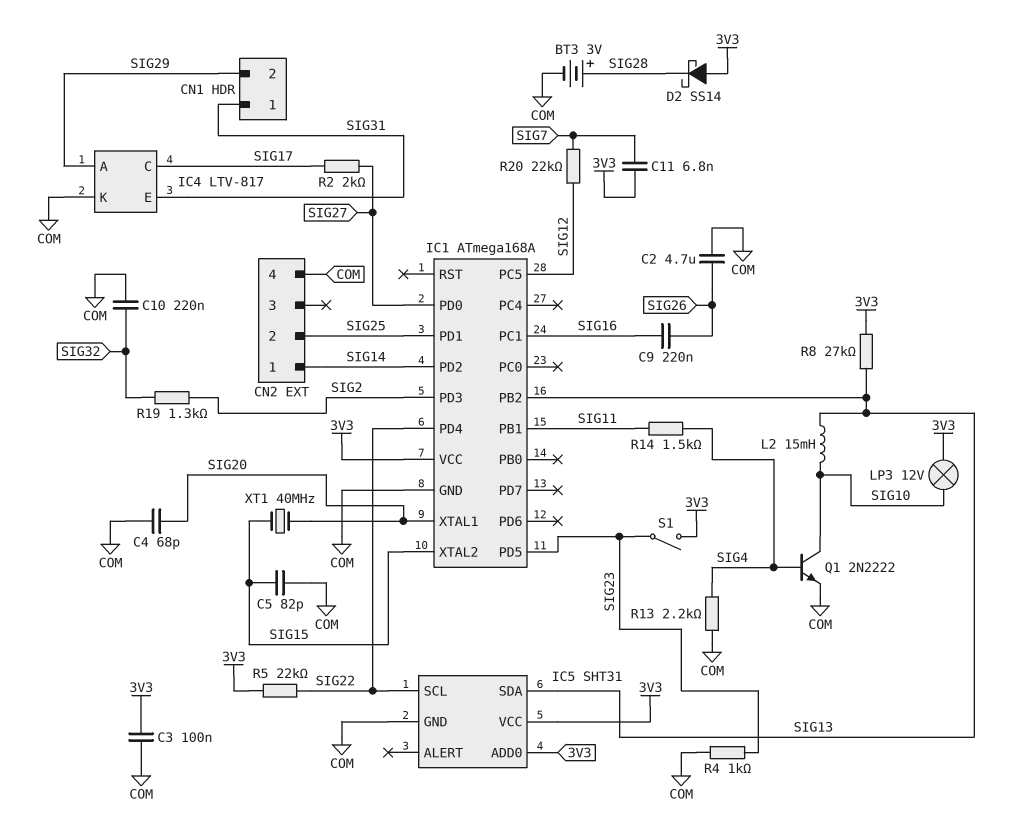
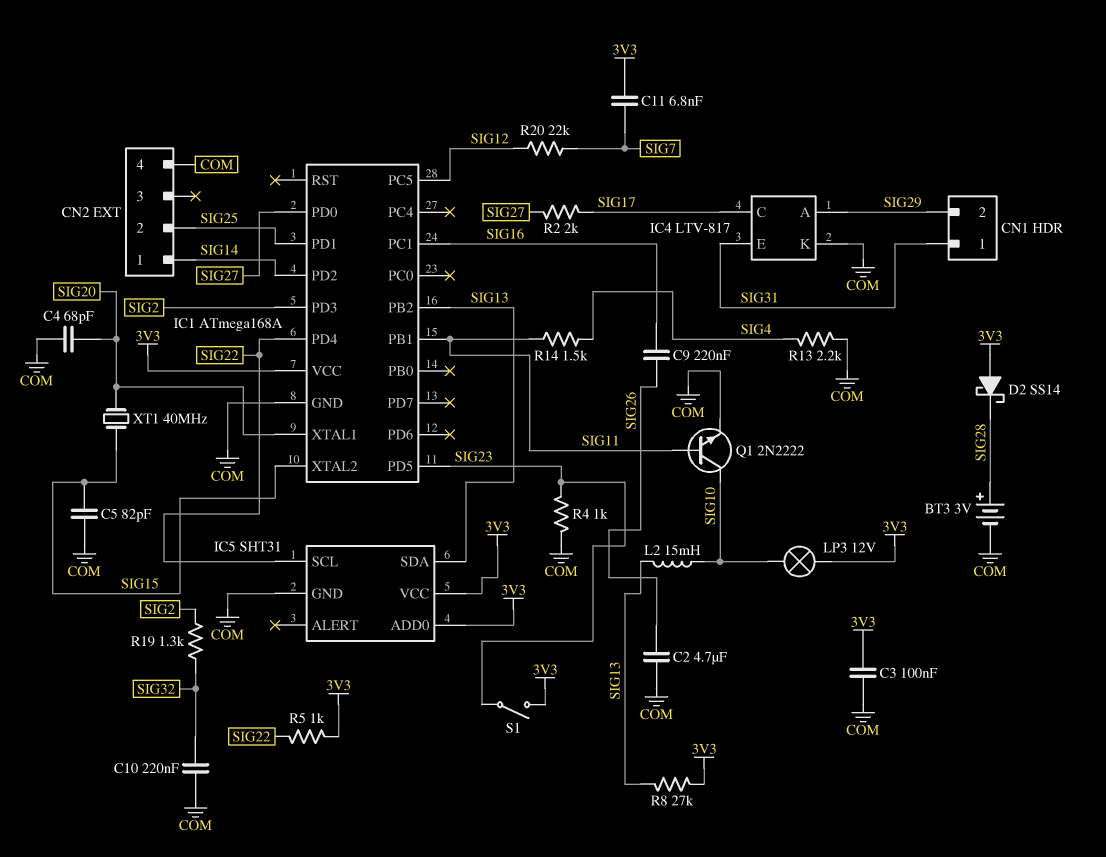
Q1: NPN 2N2222 (B SIG4, C SIG10, E COM) -> NPN 2N2222 (B SIG11, C SIG10, E COM)
R5: 22k (3V3, SIG22) -> 1k (3V3, SIG22)

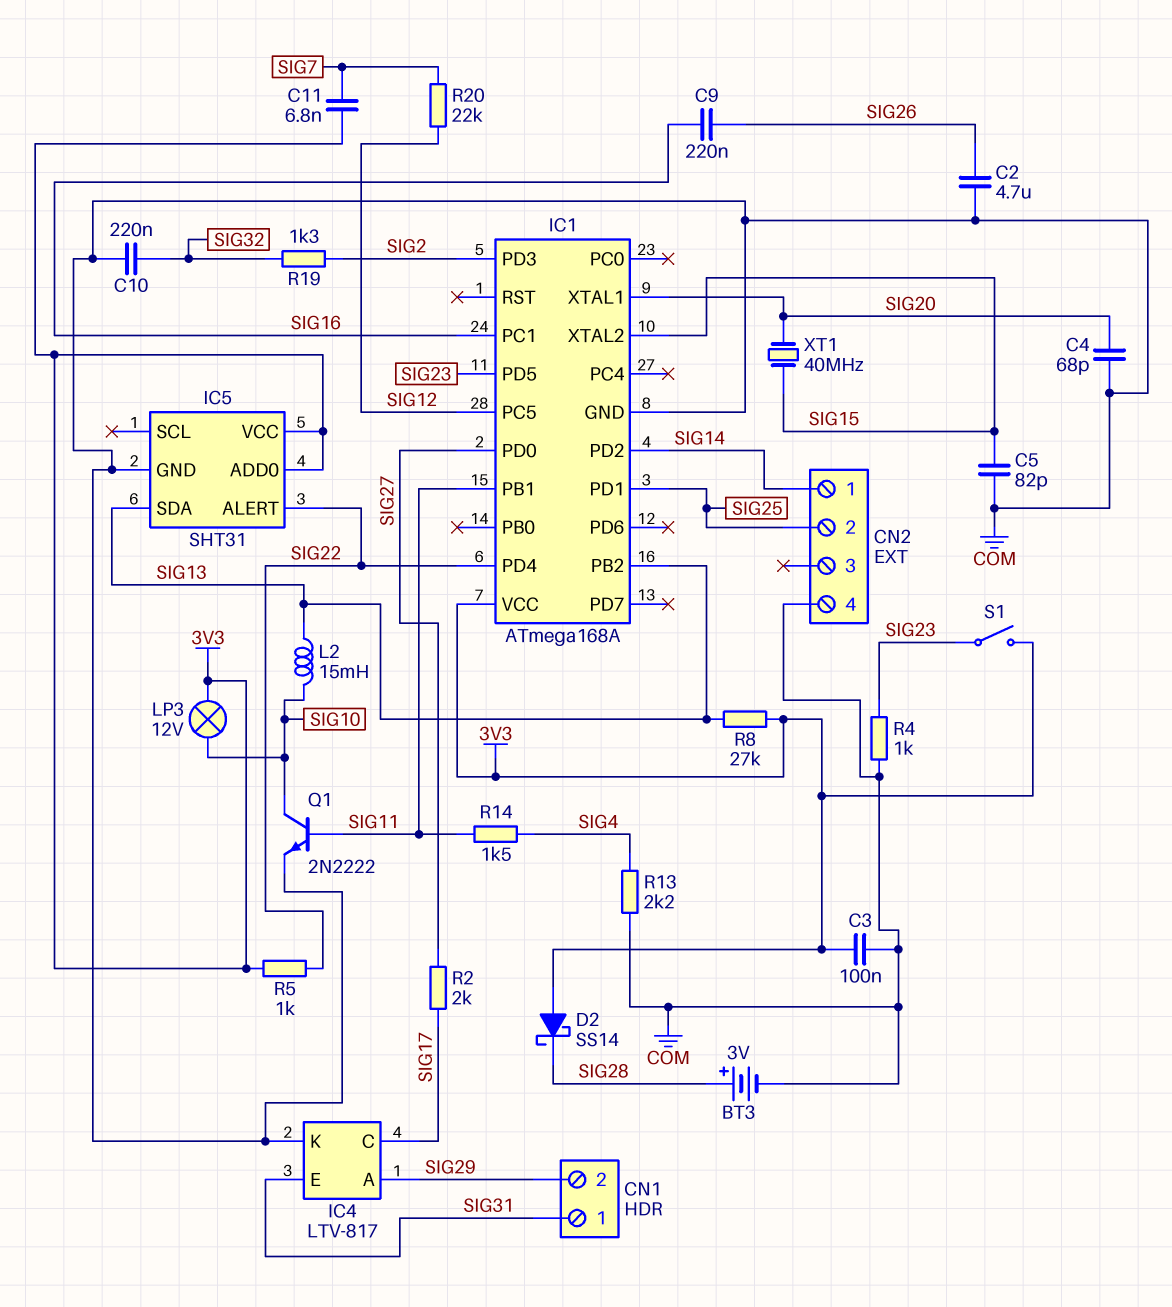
IC5 pin ALERT: none -> SIG22
IC5 pin SCL: SIG22 -> none

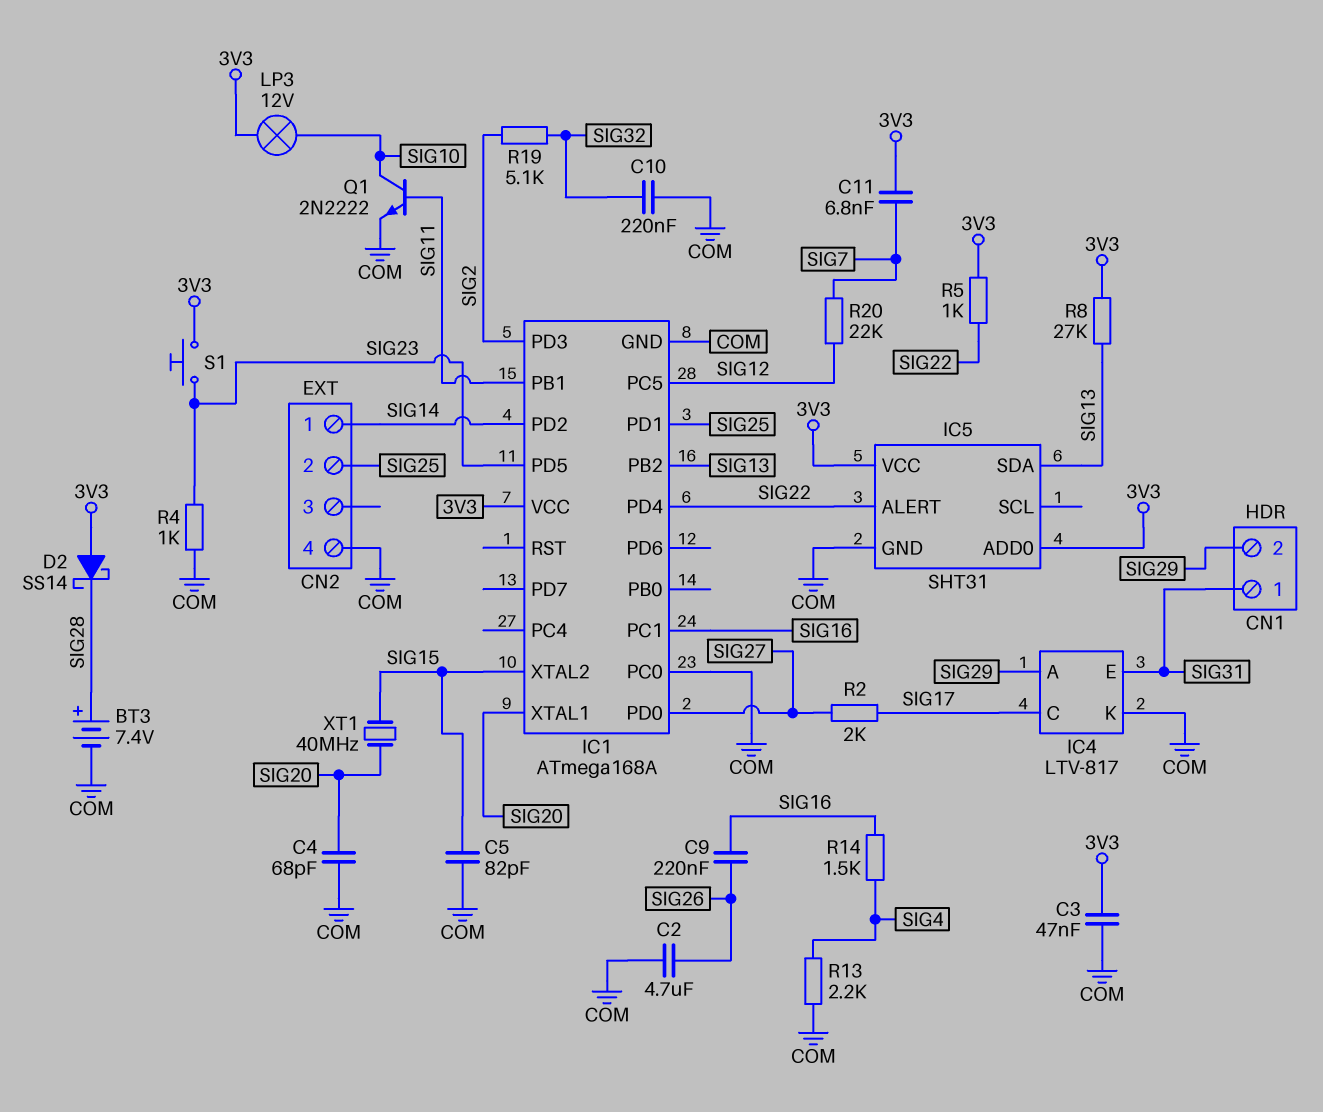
BT3: 3V (plus SIG28, minus COM) -> 7.4V (plus SIG28, minus COM)
C3: 100nF (3V3, COM) -> 47nF (3V3, COM)
IC1 pin PC0: none -> COM
L2: 15mH (SIG10, SIG13) -> none
R14: 1.5k (SIG4, SIG11) -> 1.5k (SIG4, SIG16)
R19: 1.3k (SIG2, SIG32) -> 5.1k (SIG2, SIG32)
S1: switch (3V3, SIG23) -> button (3V3, SIG23)

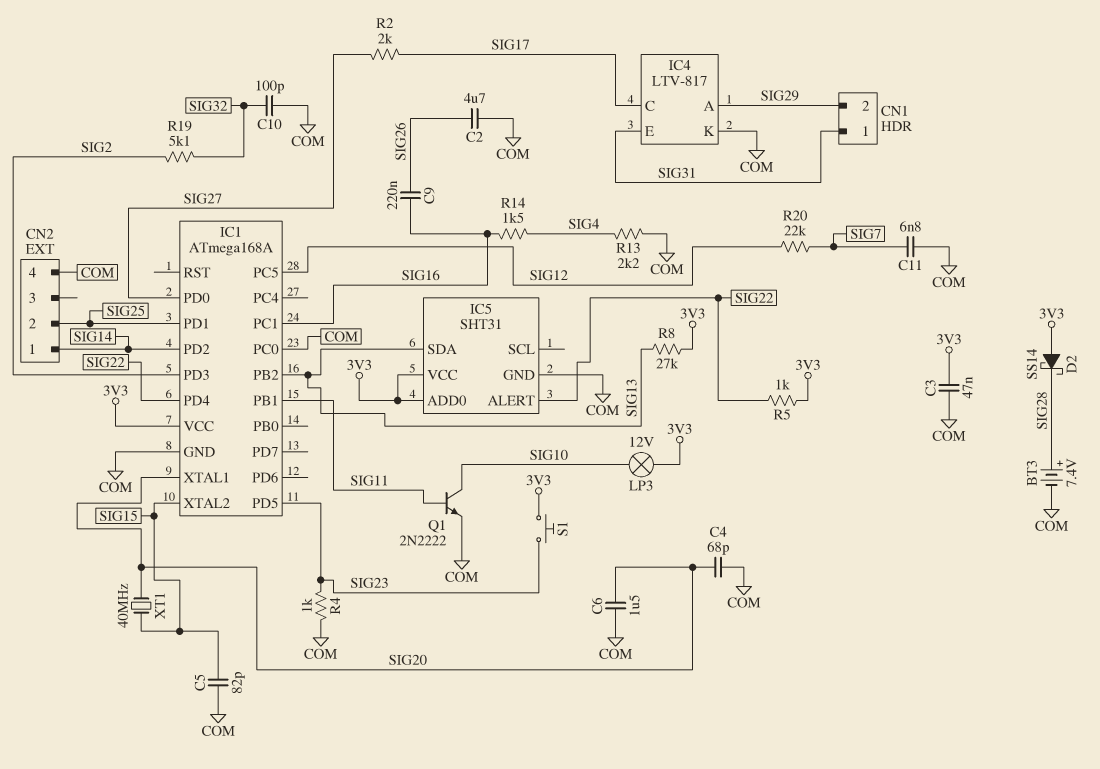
C6: none -> 1.5uF (COM, SIG20)
C10: 220nF (COM, SIG32) -> 100pF (COM, SIG32)
C11: 6.8nF (3V3, SIG7) -> 6.8nF (COM, SIG7)

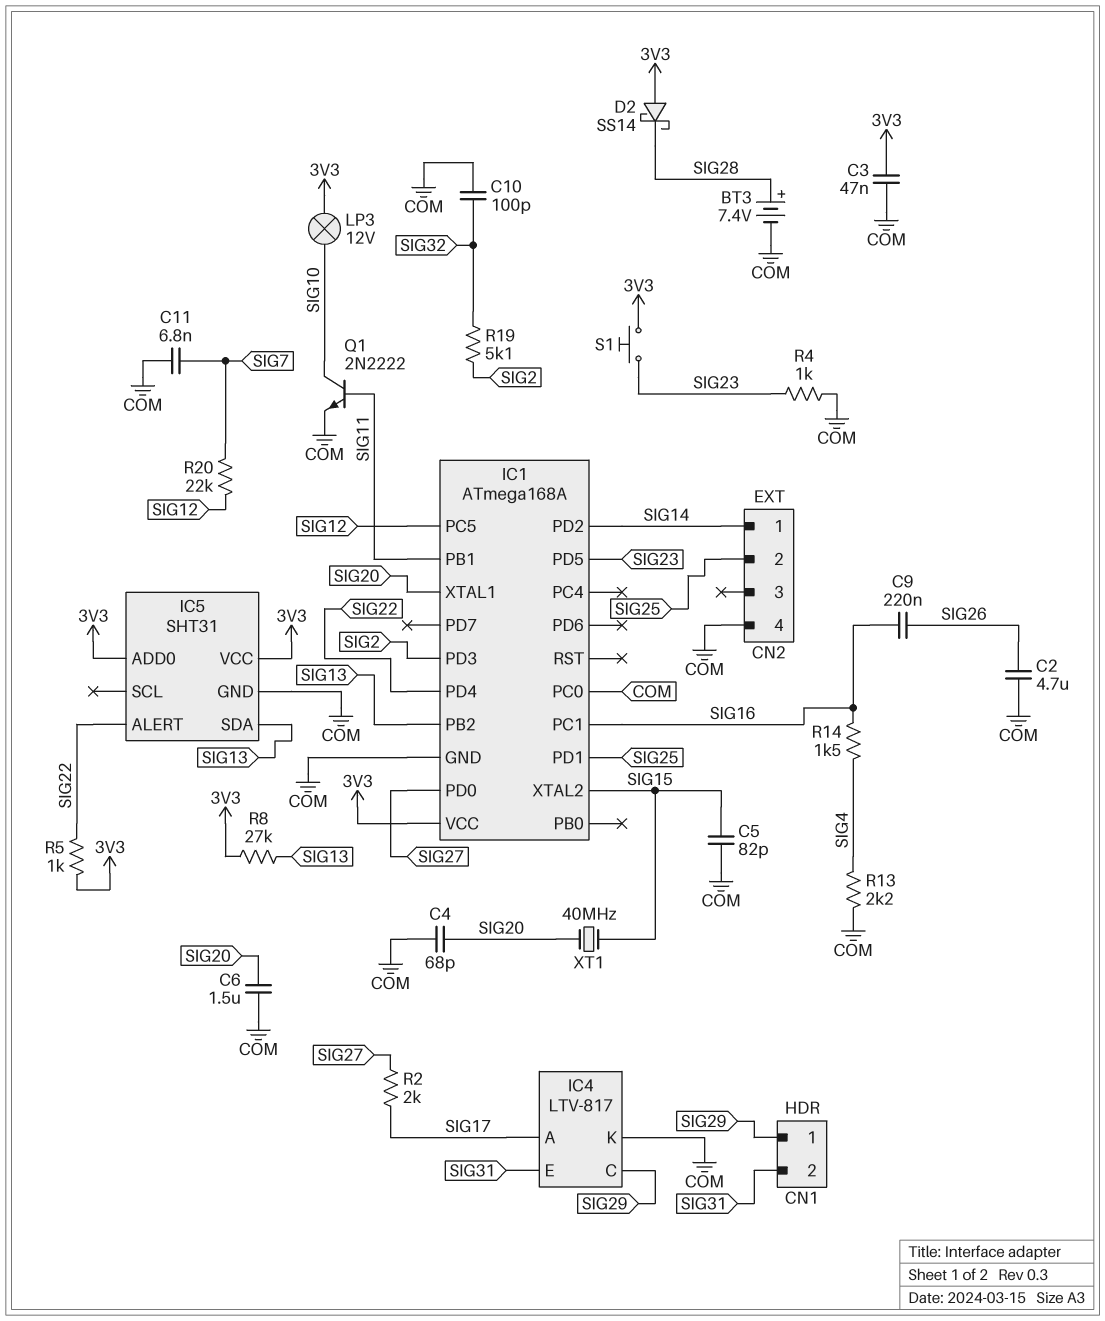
CN1 pin 1: SIG31 -> SIG29
CN1 pin 2: SIG29 -> SIG31
IC4 pin A: SIG29 -> SIG17
IC4 pin C: SIG17 -> SIG29

